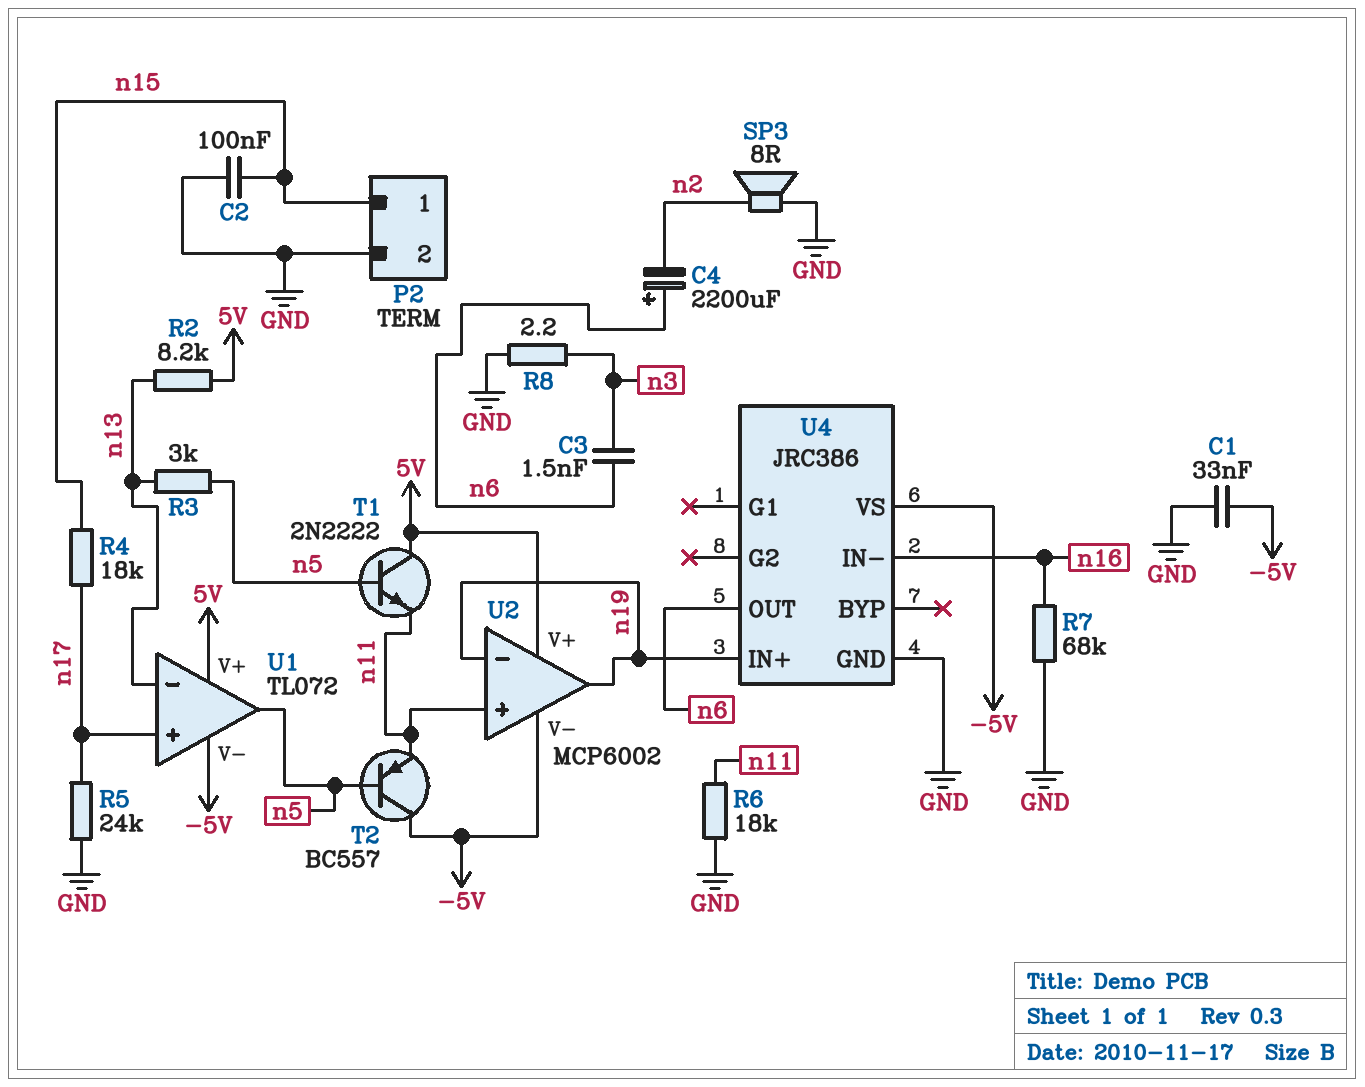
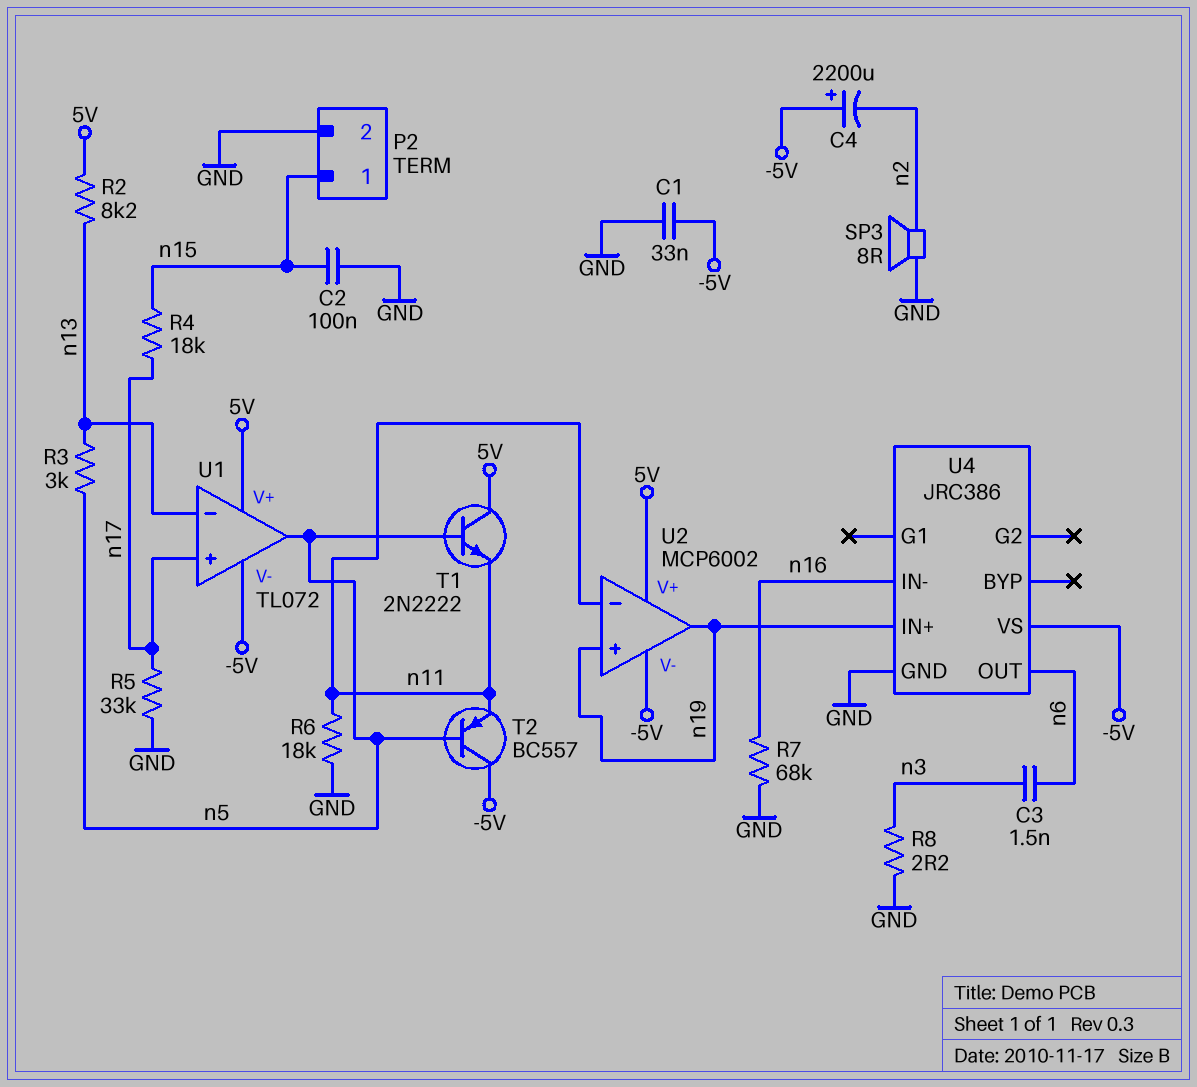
C4: 2200uF (plus n6, minus n2) -> 2200uF (plus -5V, minus n2)
R5: 24k (GND, n17) -> 33k (GND, n17)
U2 pin in+: n11 -> n19
U2 pin in-: n19 -> n11

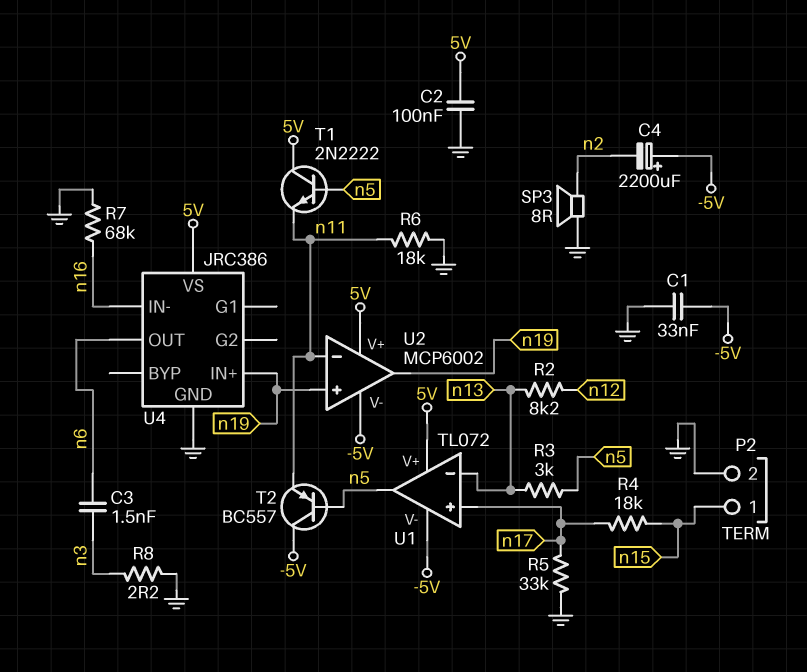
C2: 100nF (GND, n15) -> 100nF (5V, GND)
R2: 8.2k (5V, n13) -> 8.2k (n12, n13)
U4 pin VS: -5V -> 5V

